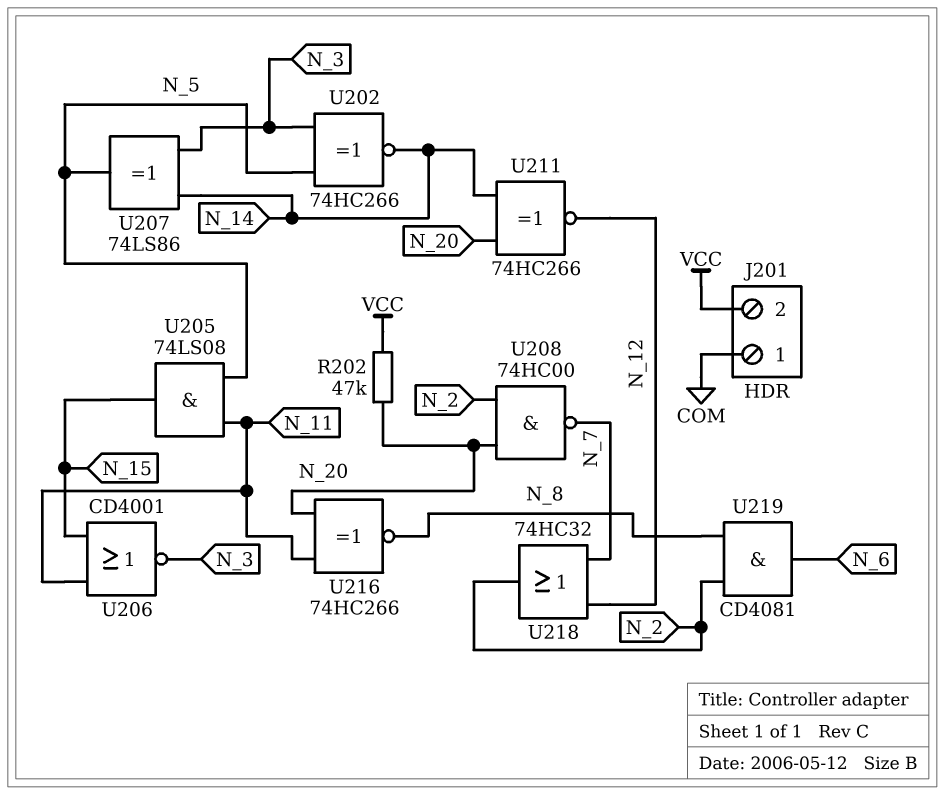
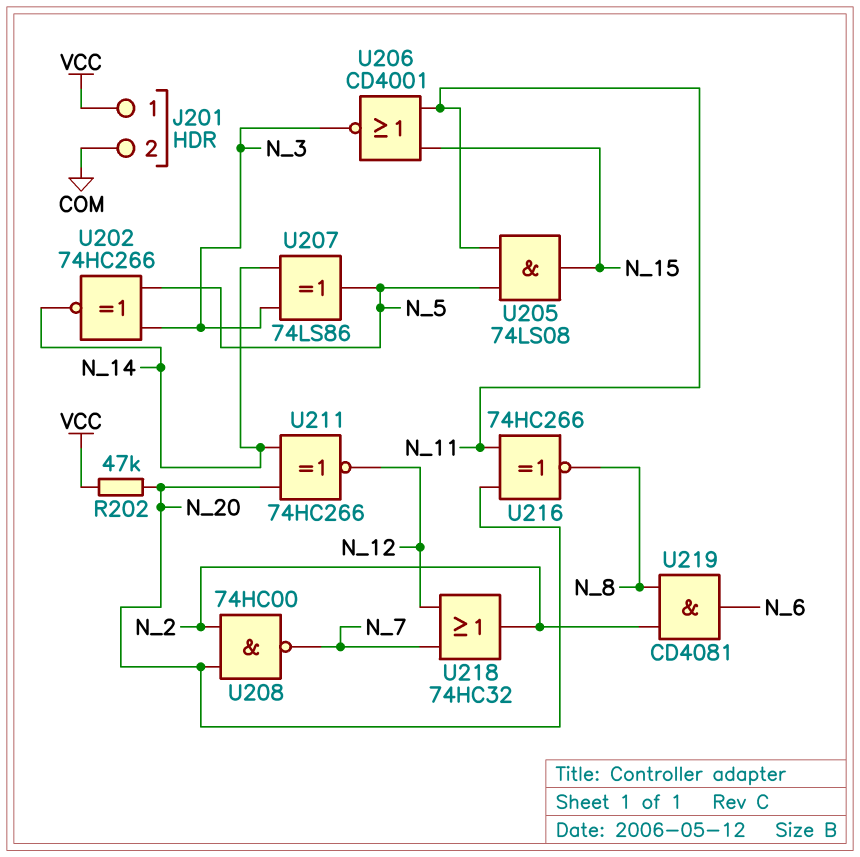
J201 pin 1: COM -> VCC
J201 pin 2: VCC -> COM

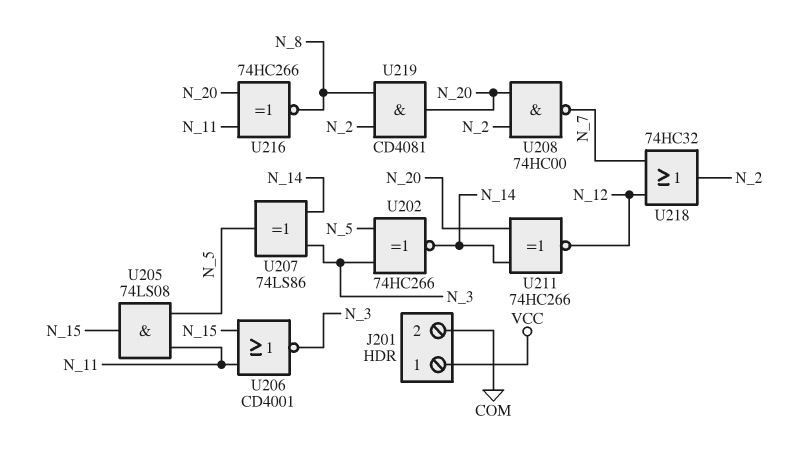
R202: 47k (N_20, VCC) -> none
U219: AND CD4081 (in N_2, in N_8, out N_6) -> AND CD4081 (in N_2, in N_8, out N_20)

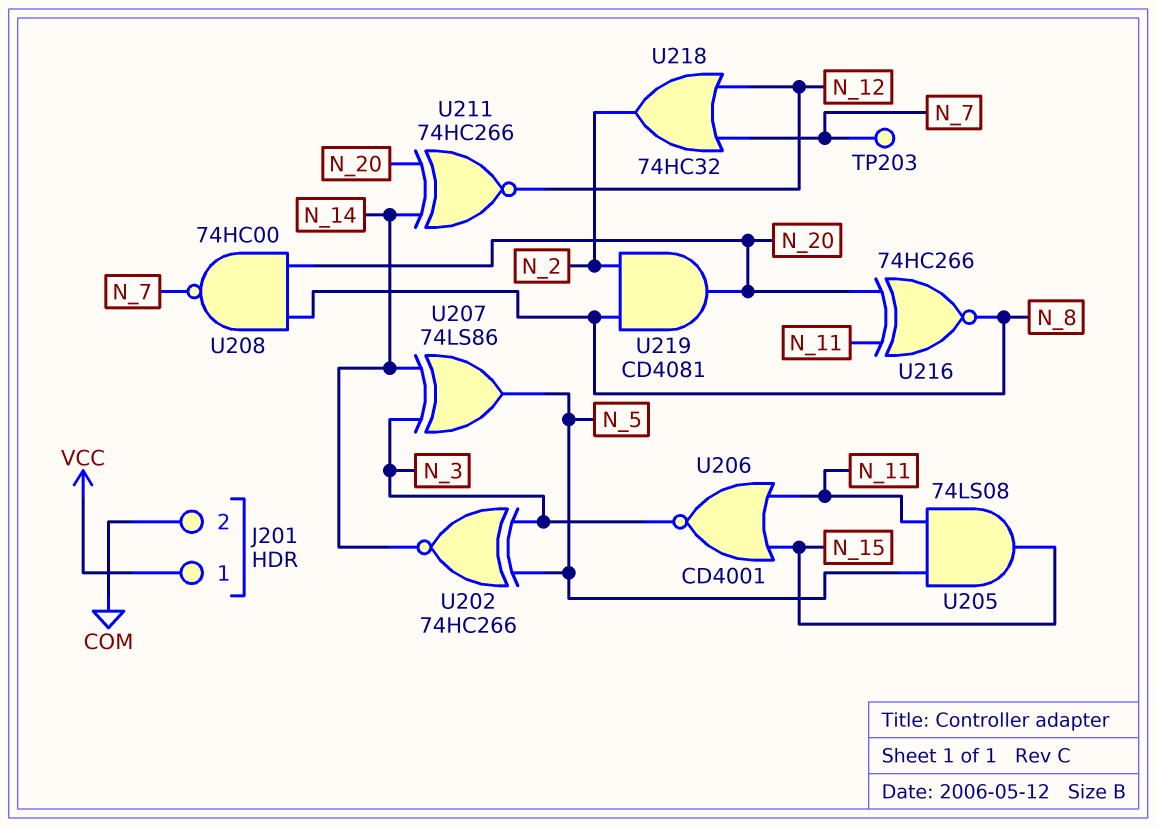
TP203: none -> test point (N_7)
U208: NAND 74HC00 (in N_2, in N_20, out N_7) -> NAND 74HC00 (in N_8, in N_20, out N_7)

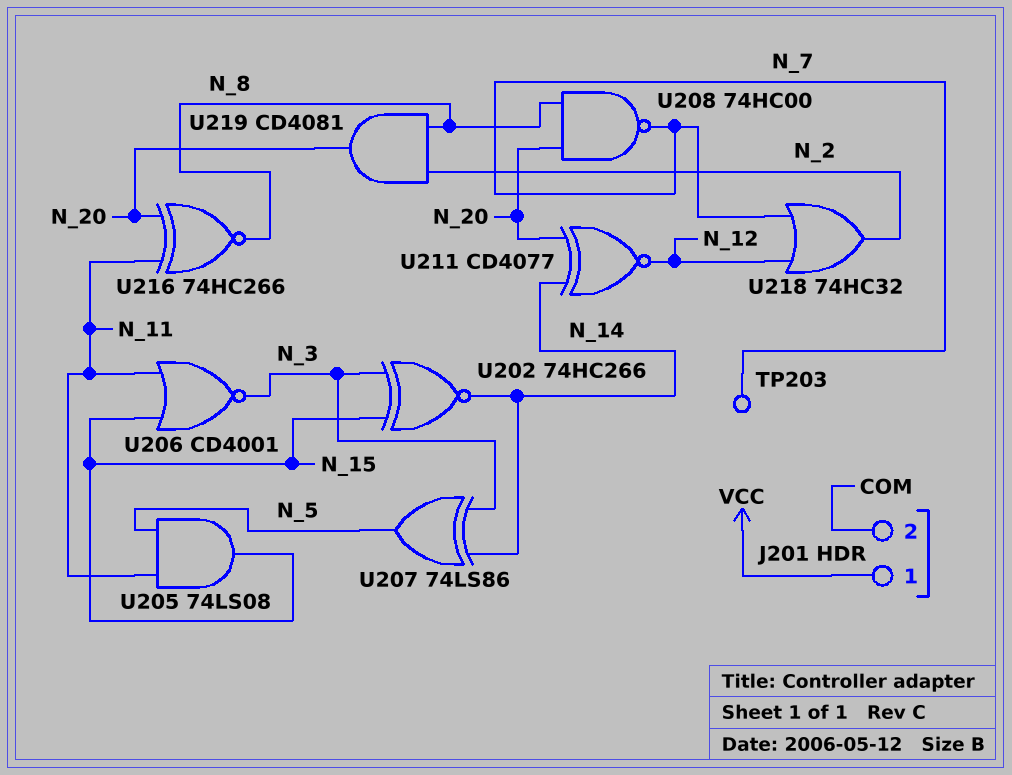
U202: XNOR 74HC266 (in N_3, in N_5, out N_14) -> XNOR 74HC266 (in N_3, in N_15, out N_14)
U211: XNOR 74HC266 (in N_14, in N_20, out N_12) -> XNOR CD4077 (in N_14, in N_20, out N_12)

